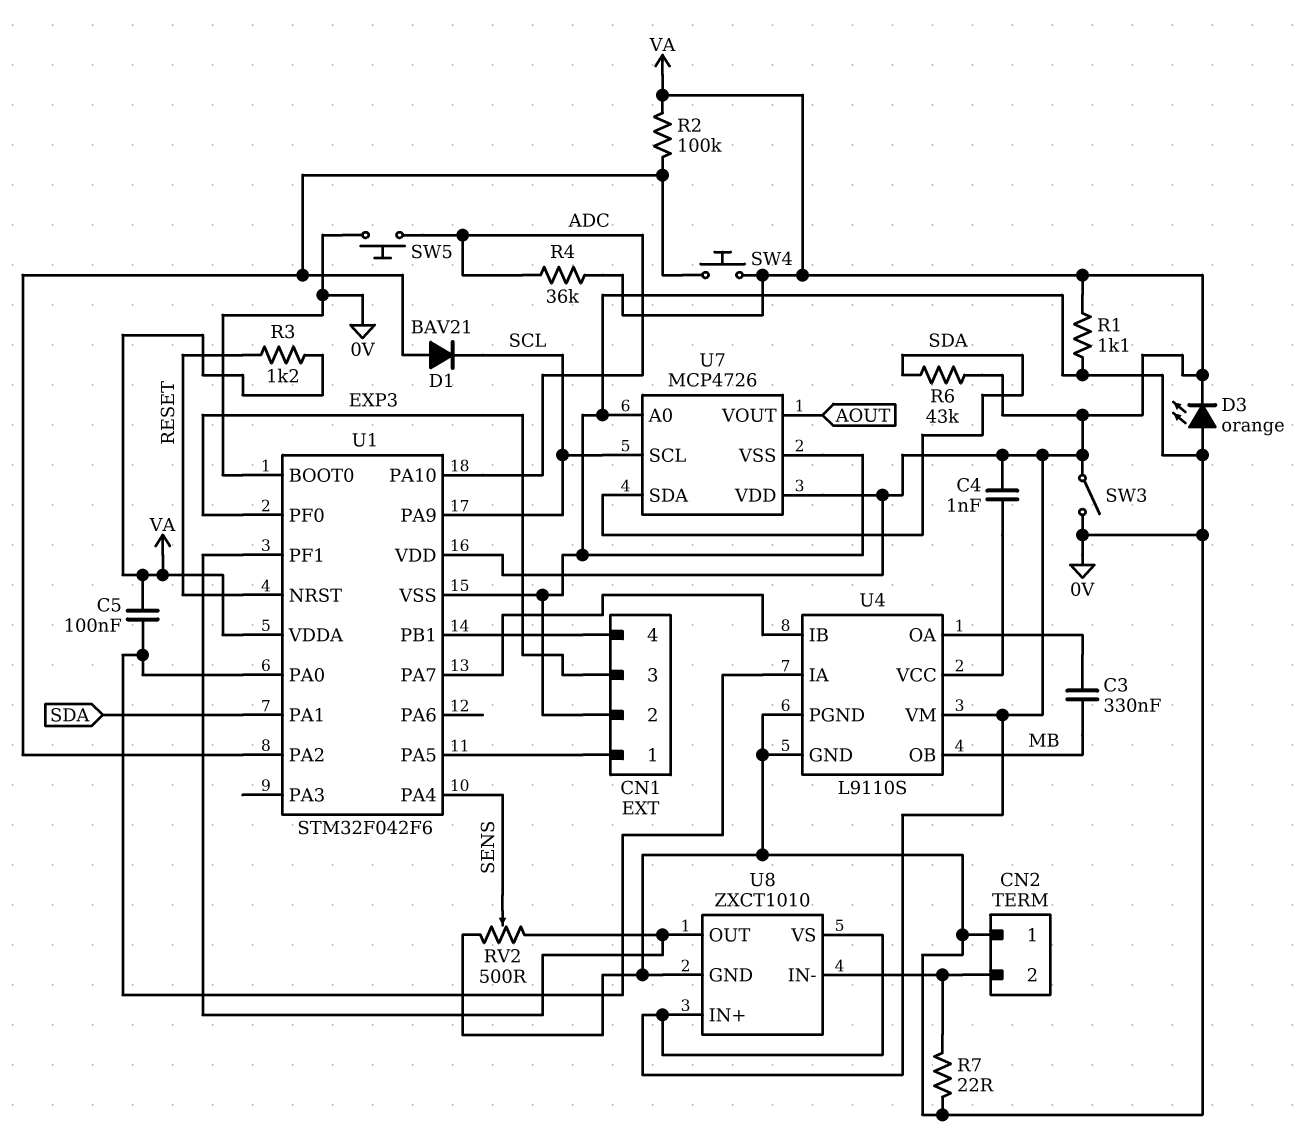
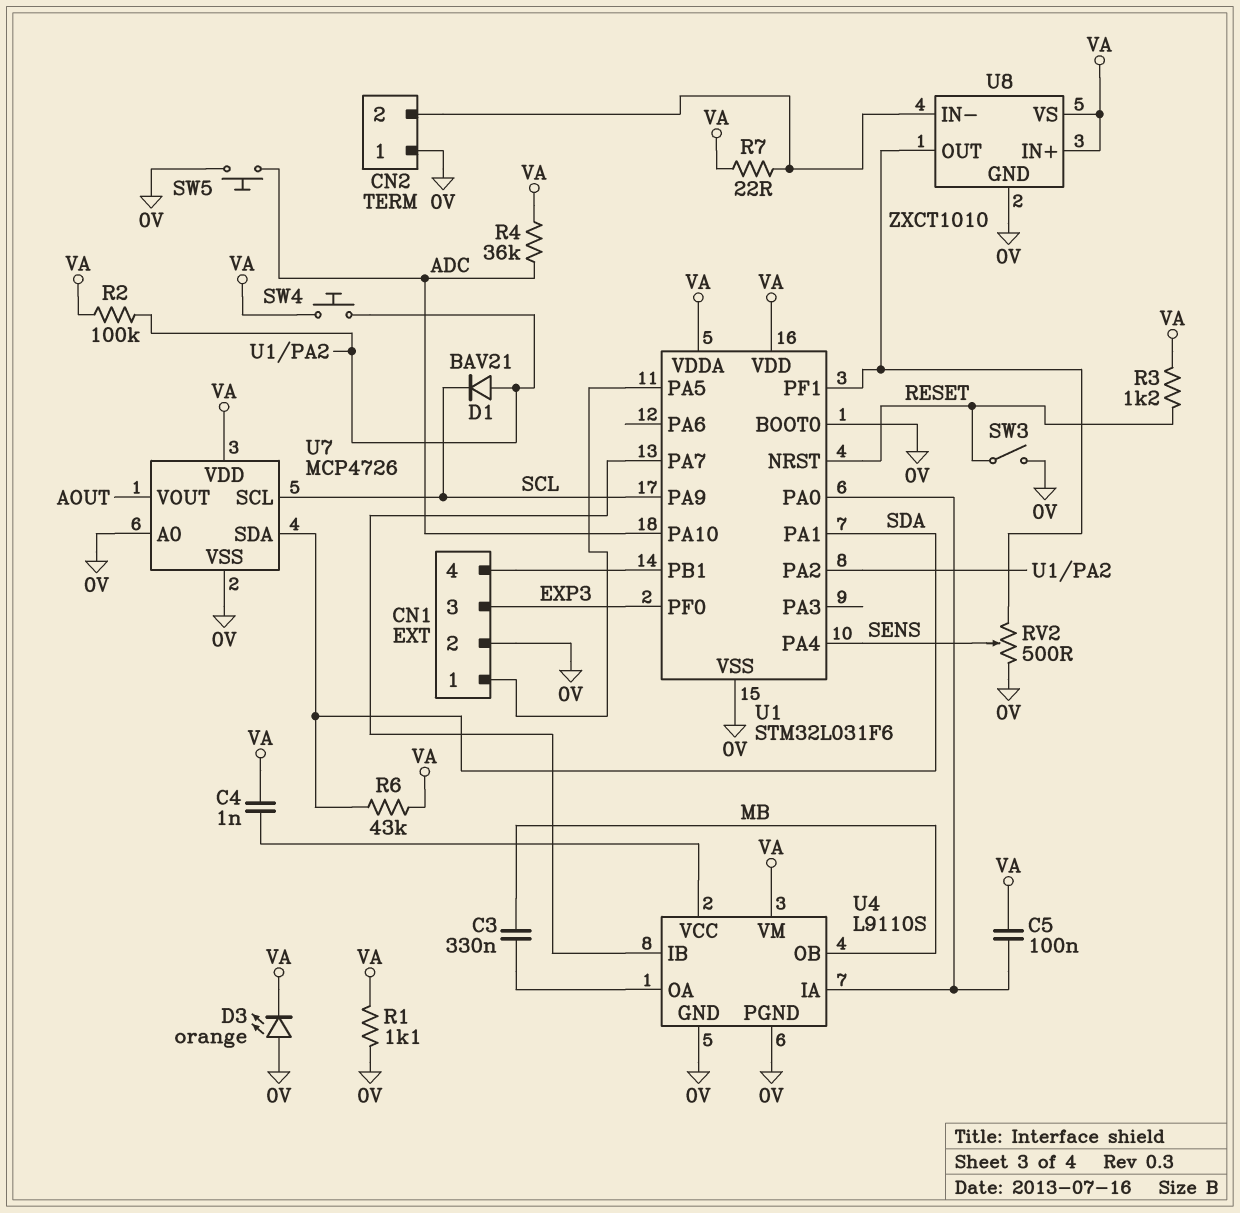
R7: 22 (0V, CN2/2) -> 22 (CN2/2, VA)
SW3: switch (0V, VA) -> switch (0V, RESET)
U1: STM32F042F6 -> STM32L031F6

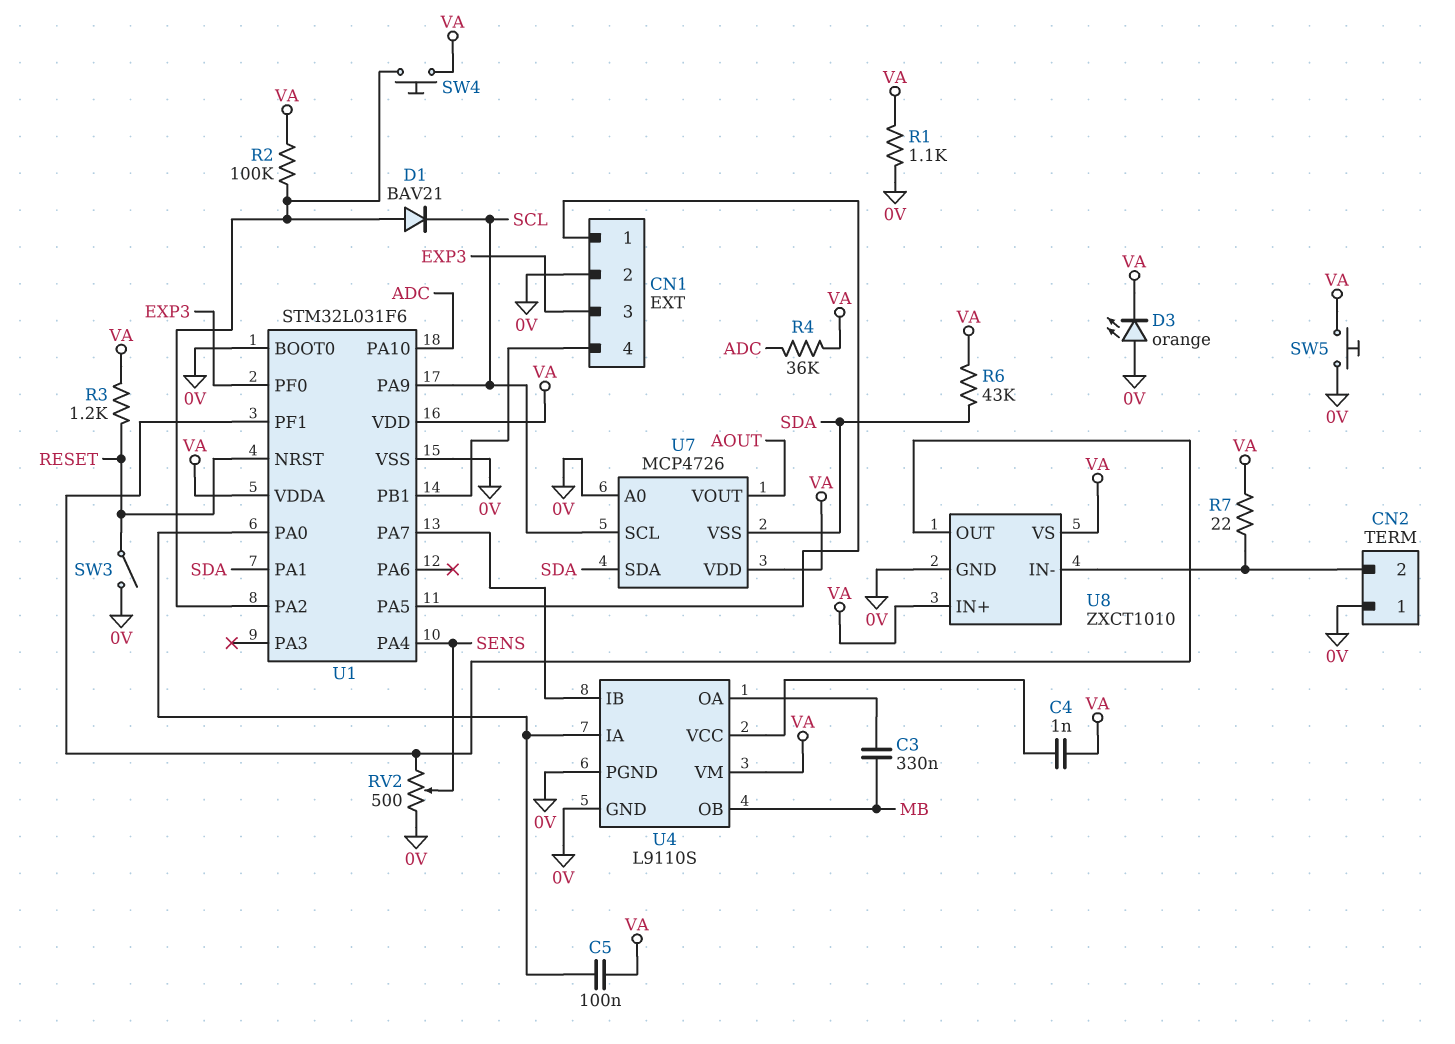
SW5: button (0V, ADC) -> button (0V, VA)
U7 pin VSS: 0V -> SDA

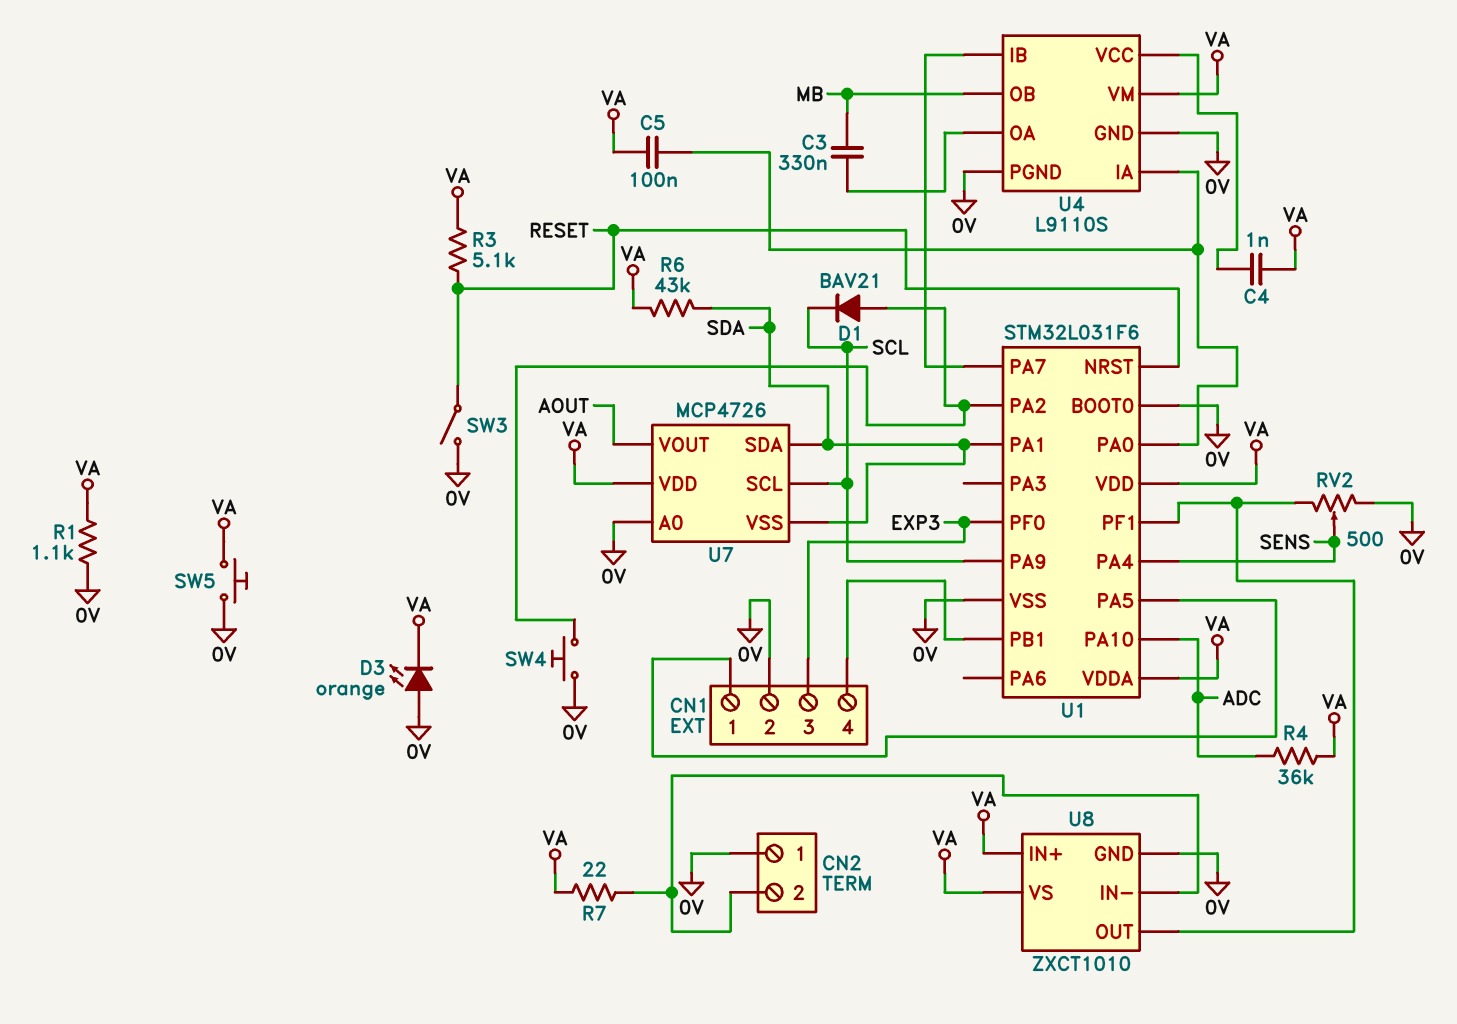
R2: 100k (U1/PA2, VA) -> none
R3: 1.2k (RESET, VA) -> 5.1k (RESET, VA)
SW4: button (U1/PA2, VA) -> button (0V, U1/PA2)

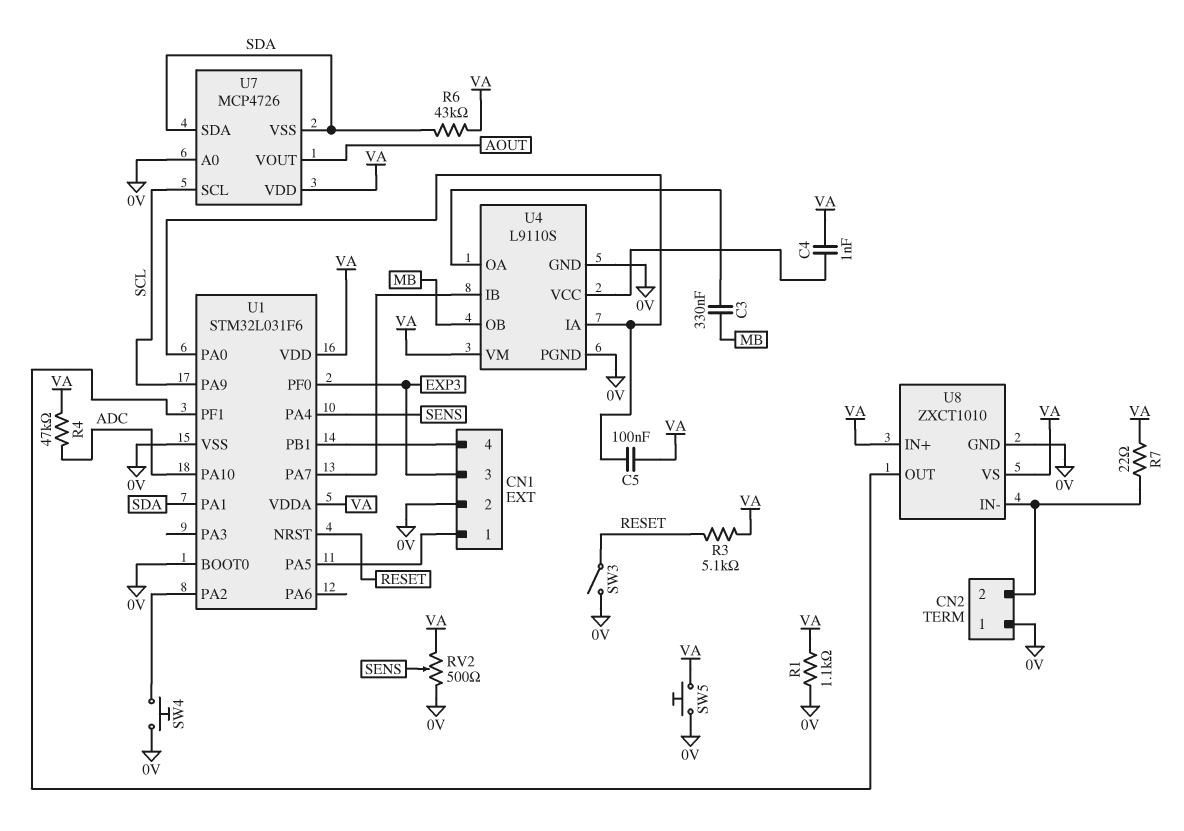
D1: diode BAV21 (A U1/PA2, K SCL) -> none
D3: LED orange (A 0V, K VA) -> none
R4: 36k (ADC, VA) -> 47k (ADC, VA)
RV2: 500 (0V, U1/PF1, wiper SENS) -> 500 (0V, VA, wiper SENS)

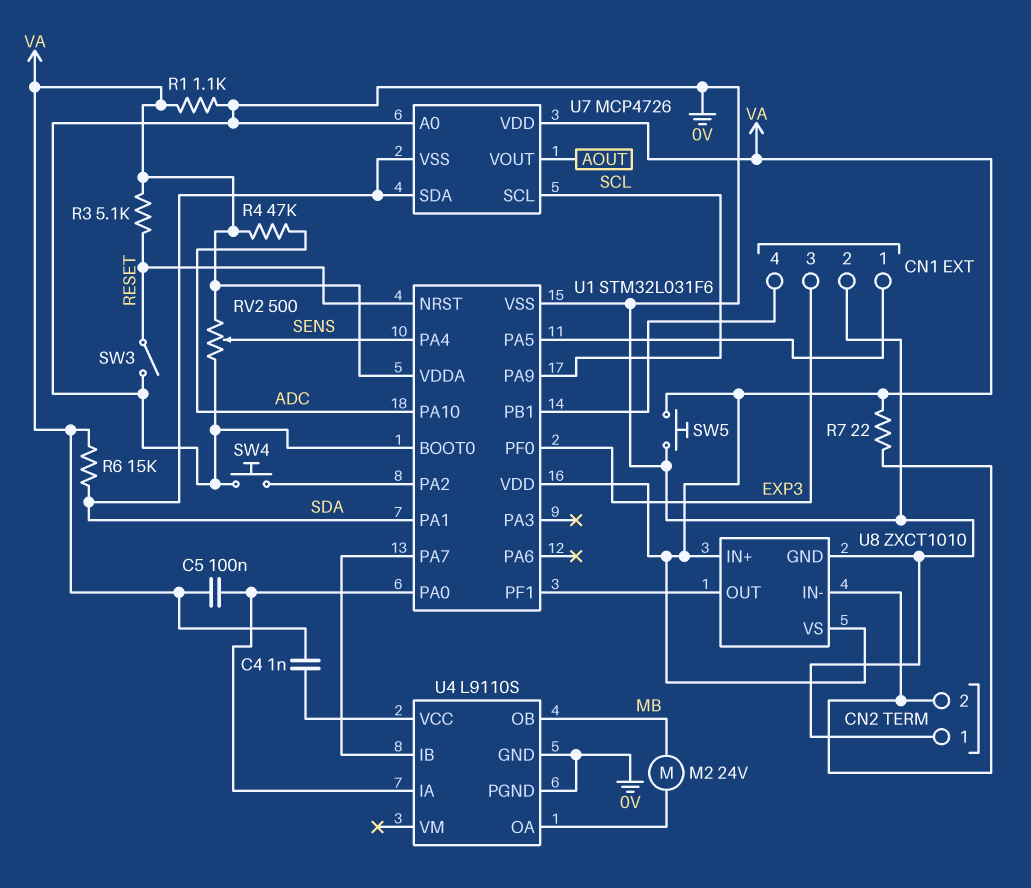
C3: 330nF (MB, U4/OA) -> none
M2: none -> motor 24V (MB, U4/OA)
R6: 43k (SDA, VA) -> 15k (SDA, VA)
U4 pin VM: VA -> none

